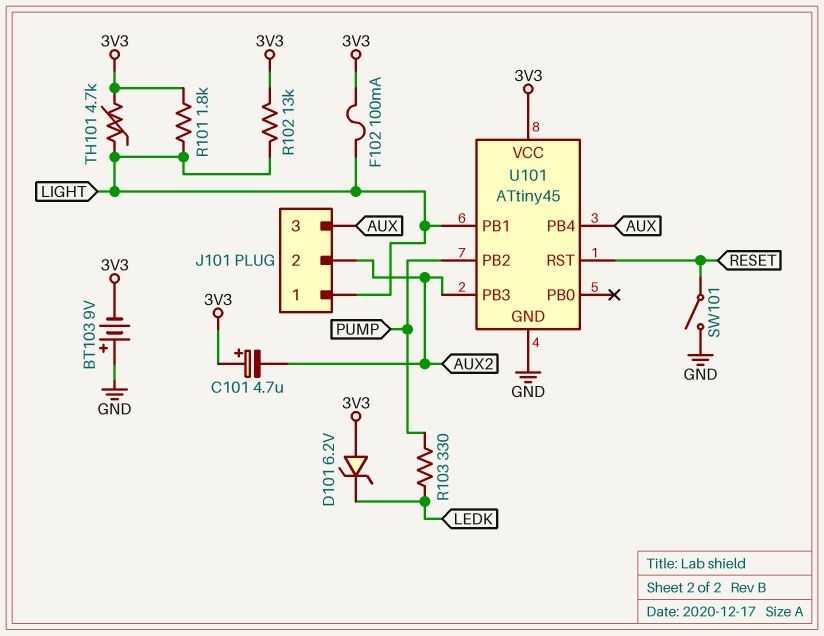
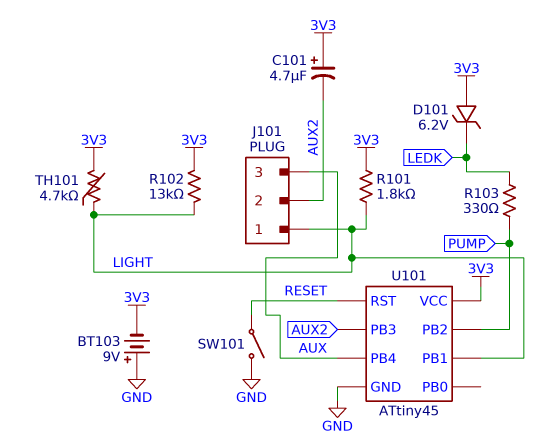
F102: 100mA (3V3, LIGHT) -> none

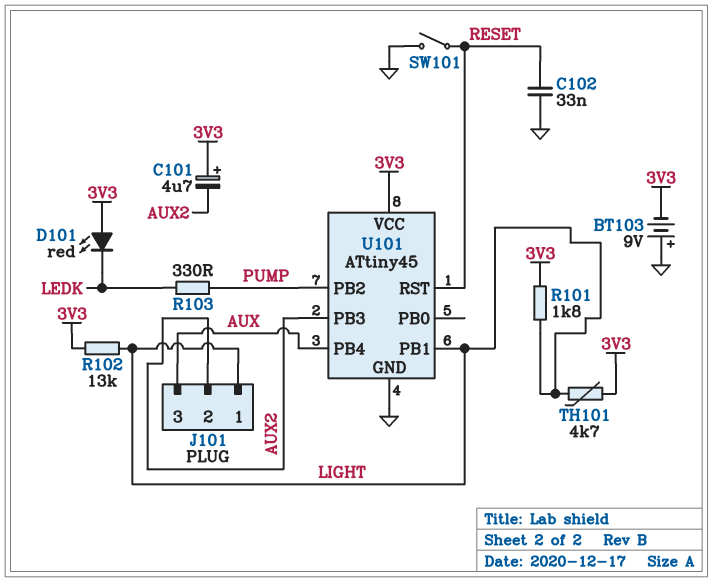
C102: none -> 33nF (GND, RESET)
D101: zener 6.2V (A 3V3, K LEDK) -> LED red (A 3V3, K LEDK)

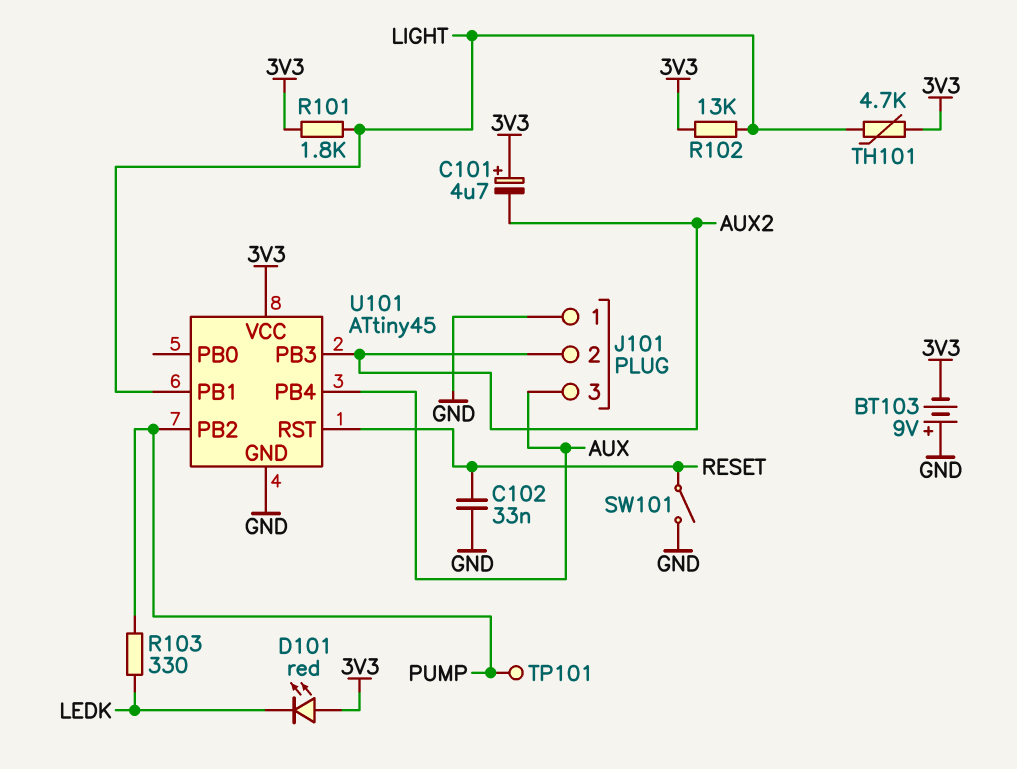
J101 pin 1: LIGHT -> GND
TP101: none -> test point (PUMP)

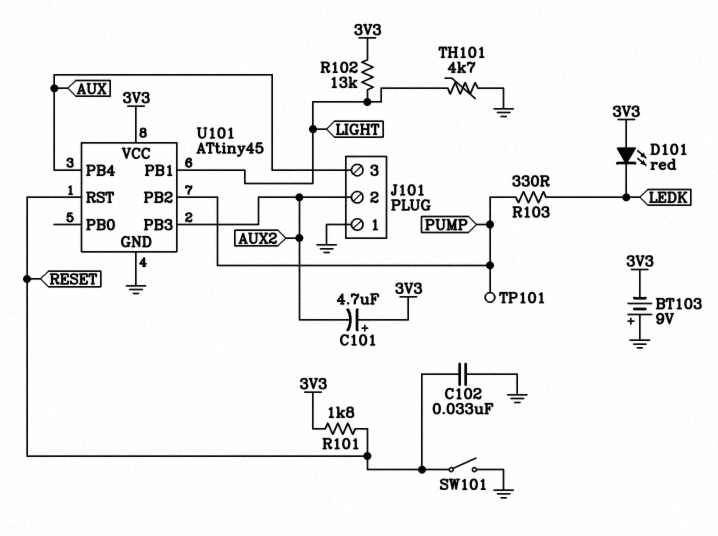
R101: 1.8k (3V3, LIGHT) -> 1.8k (3V3, RESET)
TH101: 4.7k (3V3, LIGHT) -> 4.7k (GND, LIGHT)

